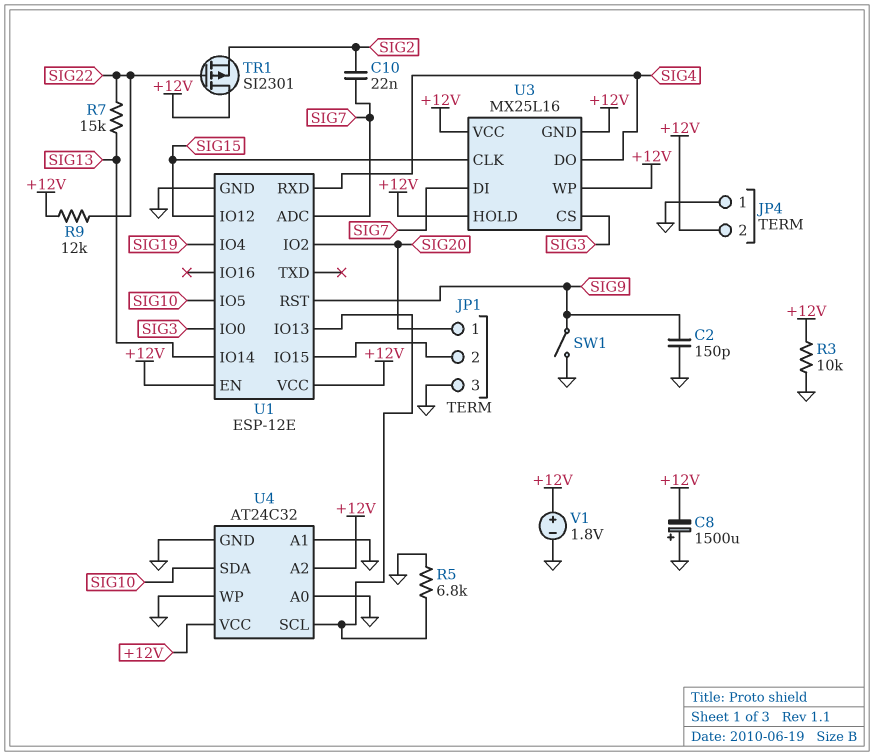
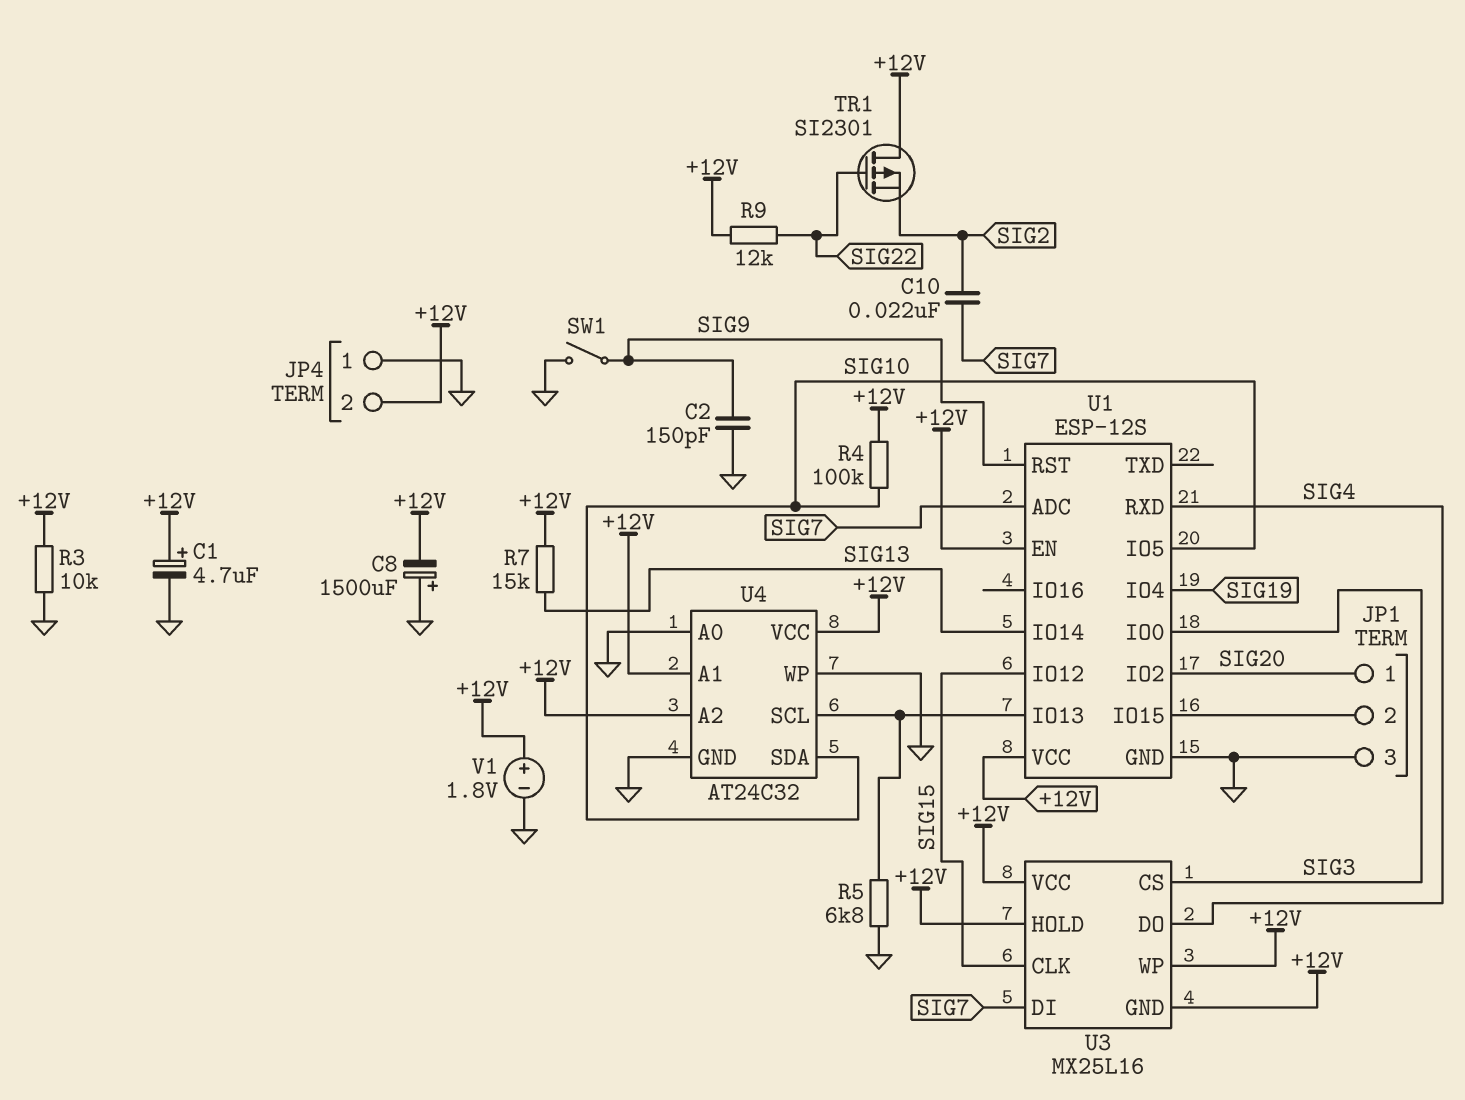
C1: none -> 4.7uF (plus +12V, minus GND)
R4: none -> 100k (+12V, SIG10)
R7: 15k (SIG13, SIG22) -> 15k (+12V, SIG13)
U1: ESP-12E -> ESP-12S
U4 pin A1: GND -> +12V

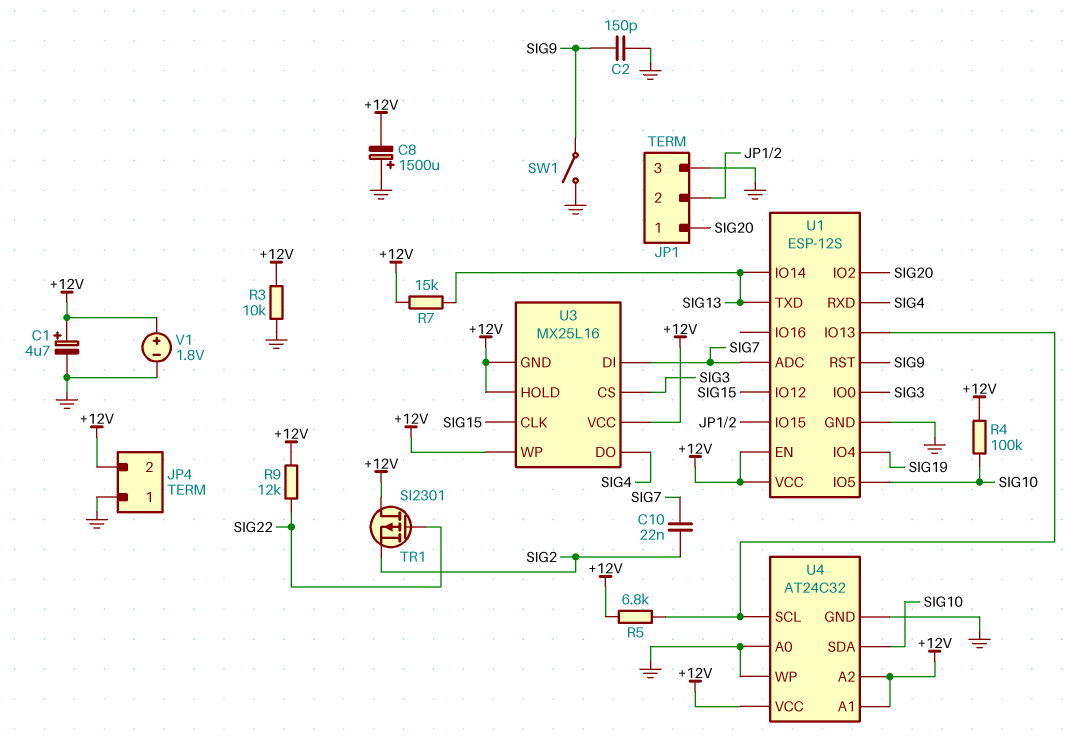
R5: 6.8k (GND, U1/IO13) -> 6.8k (+12V, U1/IO13)
U1 pin TXD: none -> SIG13

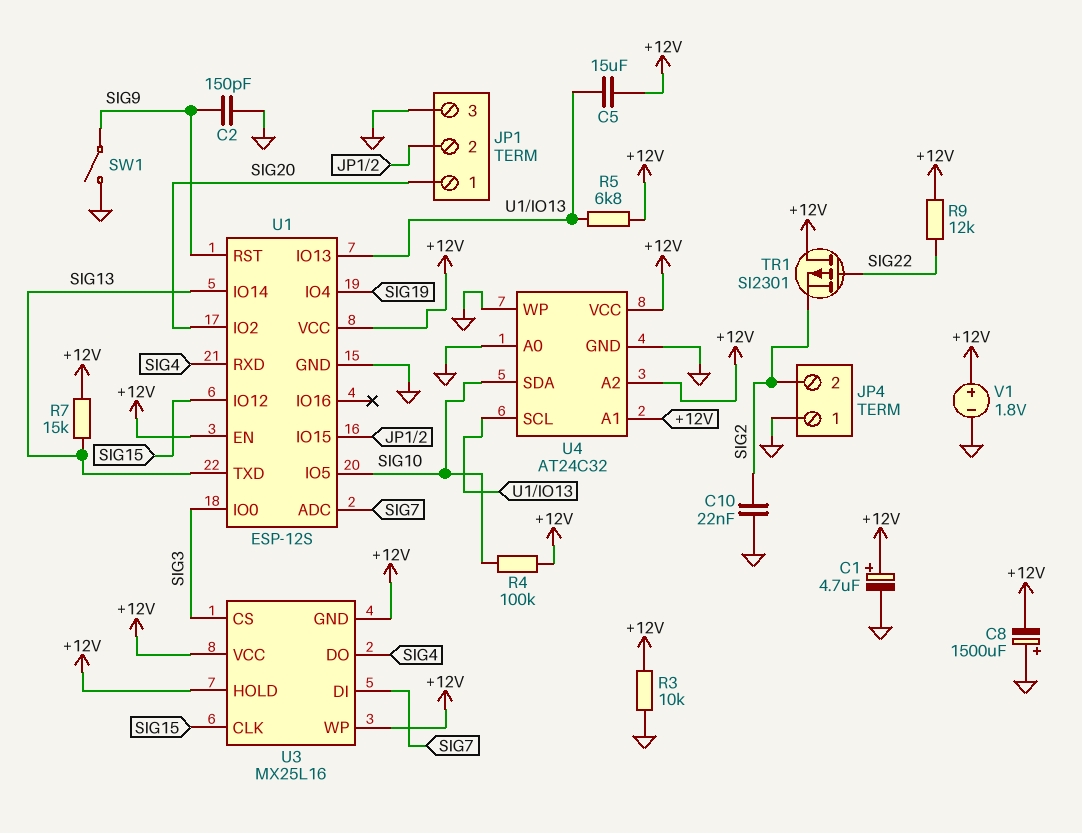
C5: none -> 15uF (+12V, U1/IO13)
C10: 22nF (SIG2, SIG7) -> 22nF (GND, SIG2)
JP4 pin 2: +12V -> SIG2

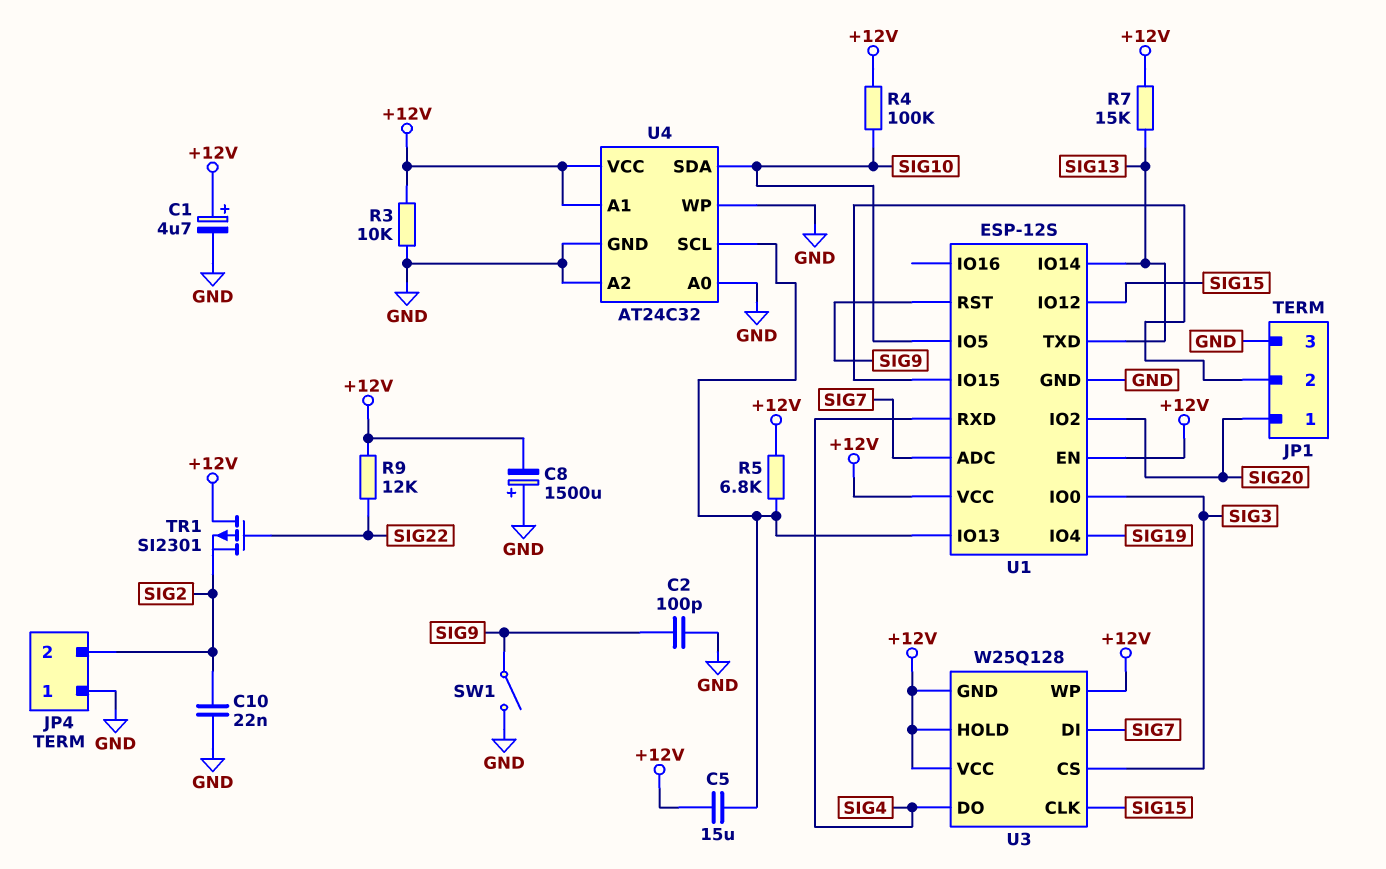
C2: 150pF (GND, SIG9) -> 100pF (GND, SIG9)
U3: MX25L16 -> W25Q128
U4 pin A2: +12V -> GND
V1: 1.8V (plus +12V, minus GND) -> none

